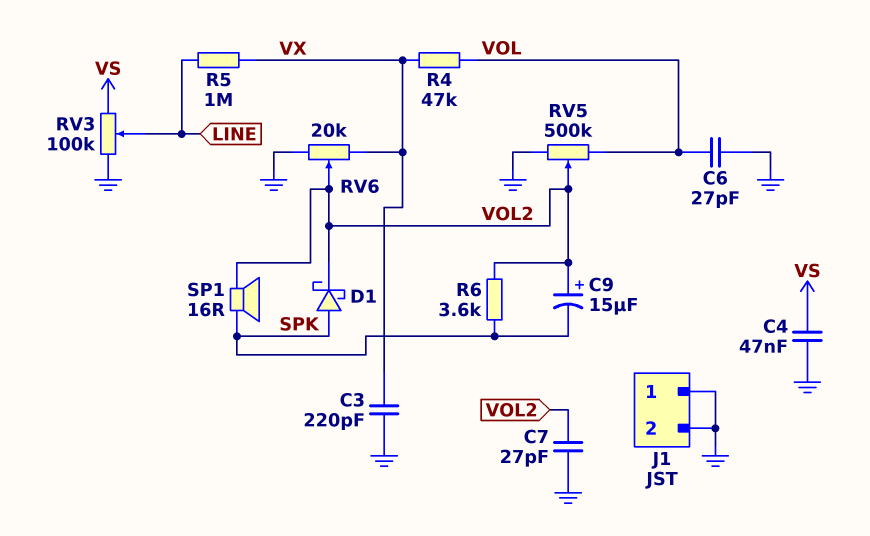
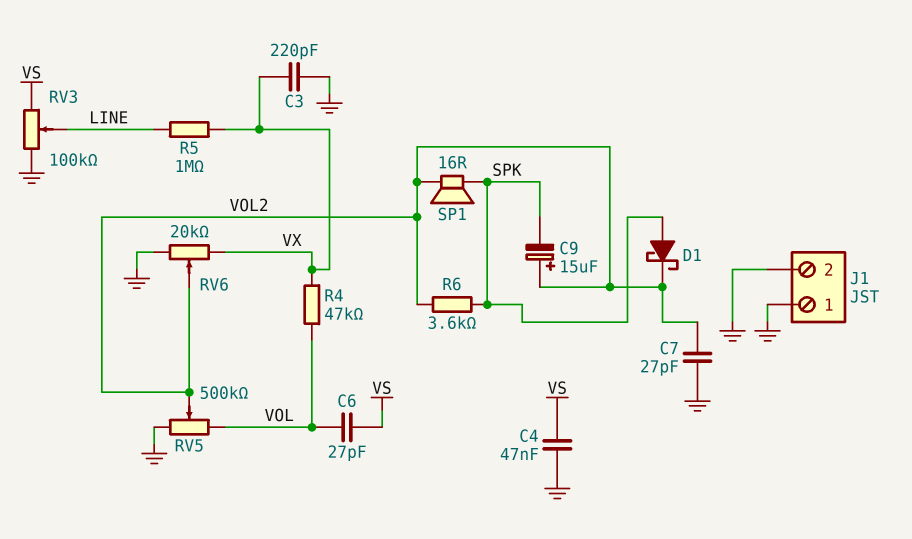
C6: 27pF (GND, VOL) -> 27pF (VOL, VS)

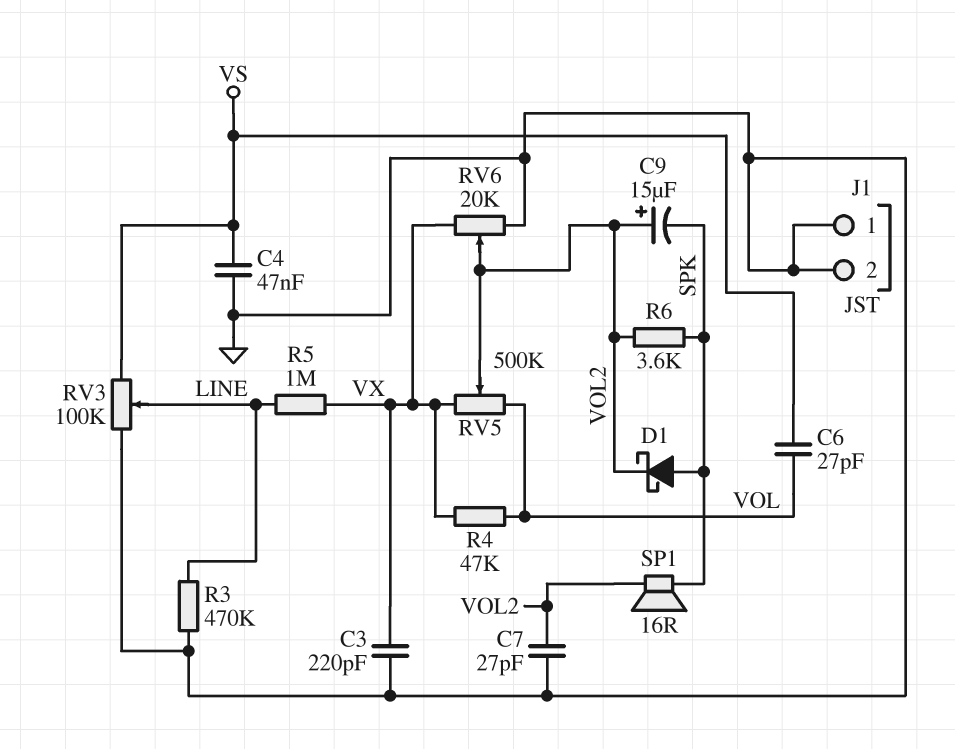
R3: none -> 470k (GND, LINE)
RV5: 500k (GND, VOL, wiper VOL2) -> 500k (VOL, VX, wiper VOL2)

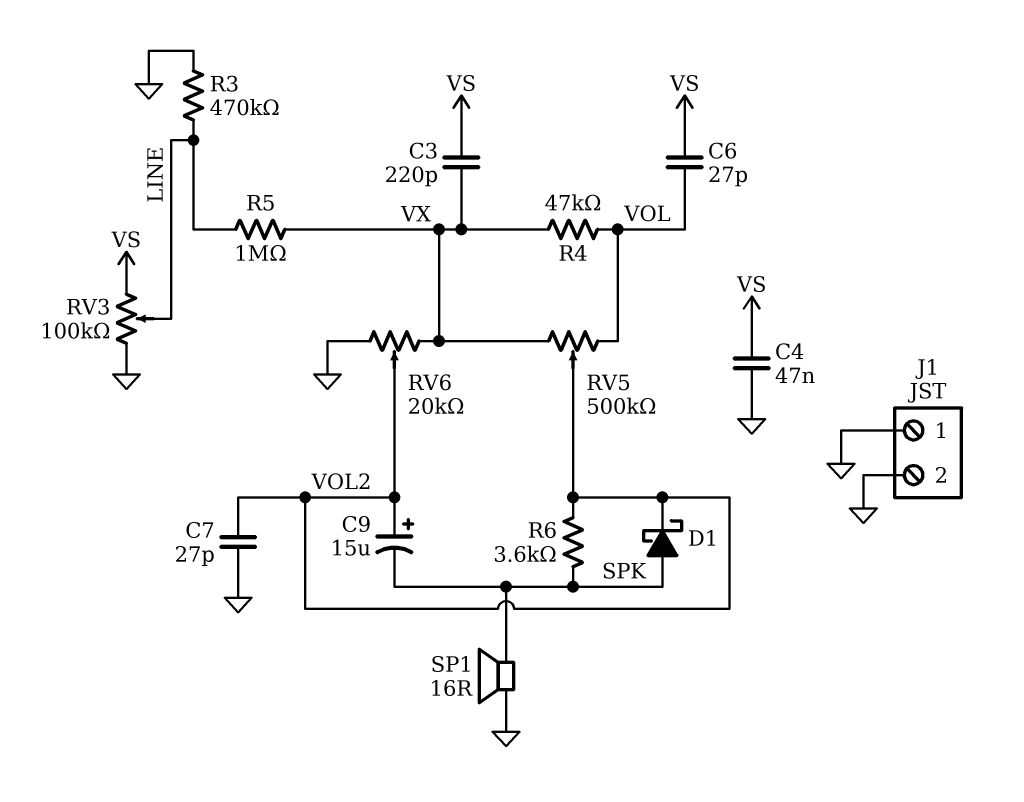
C3: 220pF (GND, VX) -> 220pF (VS, VX)
SP1: speaker 16R (SPK, VOL2) -> speaker 16R (GND, SPK)

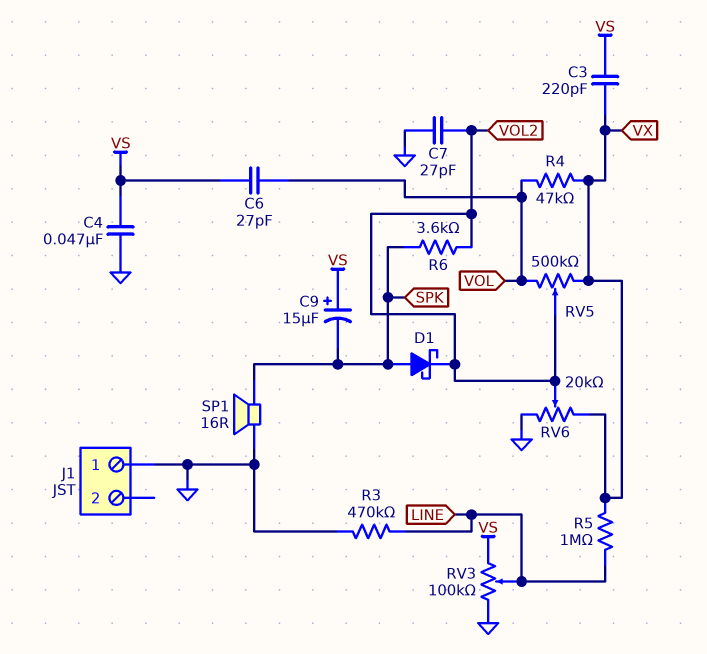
C9: 15uF (plus VOL2, minus SPK) -> 15uF (plus VS, minus SPK)
J1 pin 2: GND -> none

